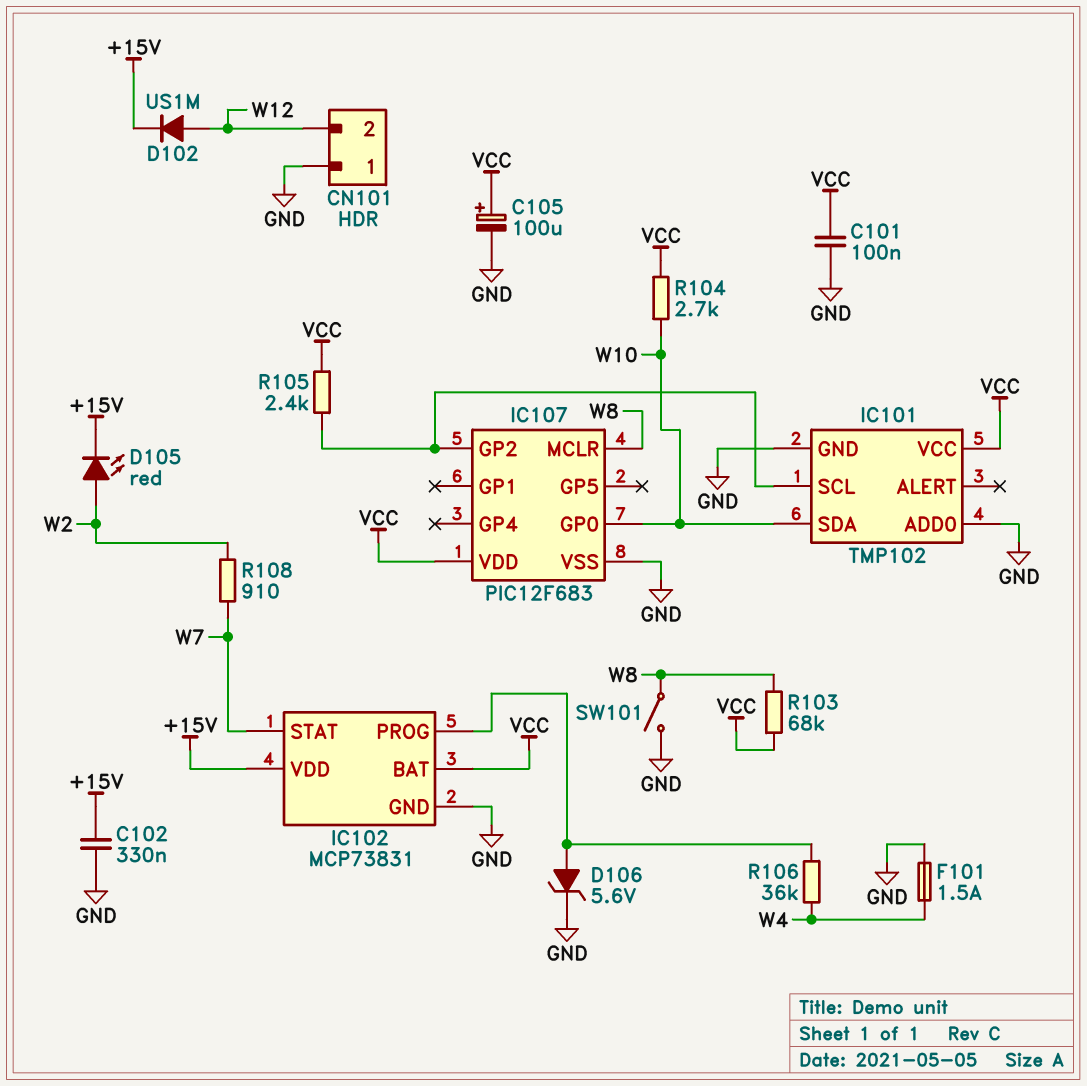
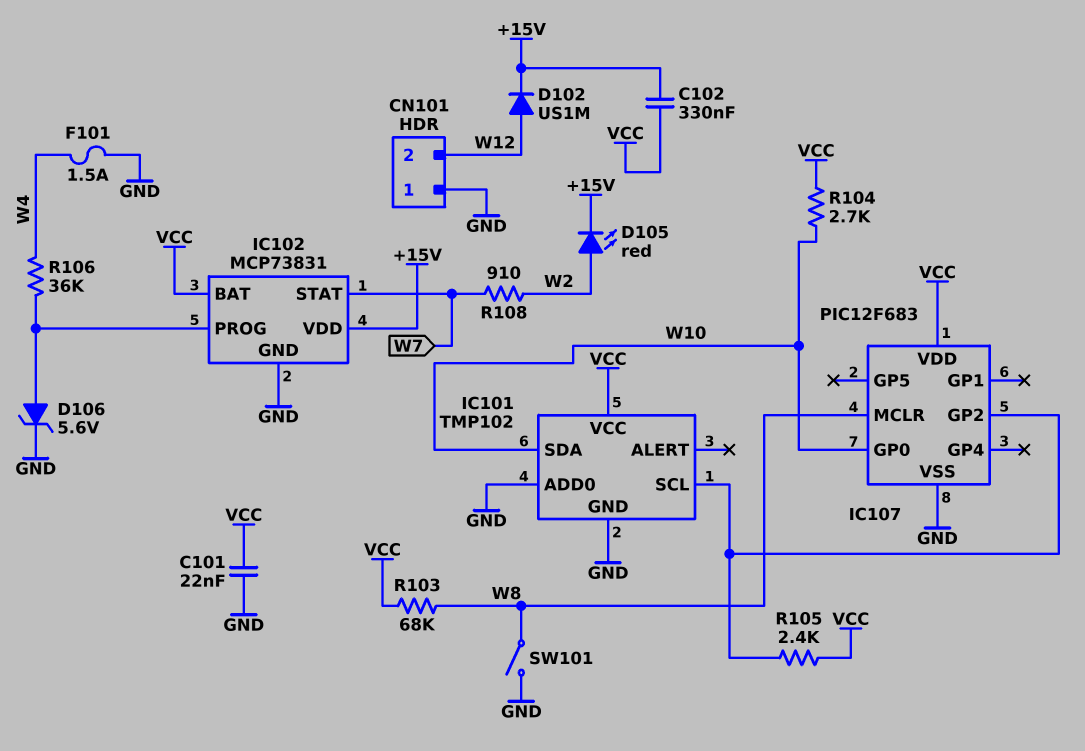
C101: 100nF (GND, VCC) -> 22nF (GND, VCC)
C102: 330nF (+15V, GND) -> 330nF (+15V, VCC)
C105: 100uF (plus VCC, minus GND) -> none

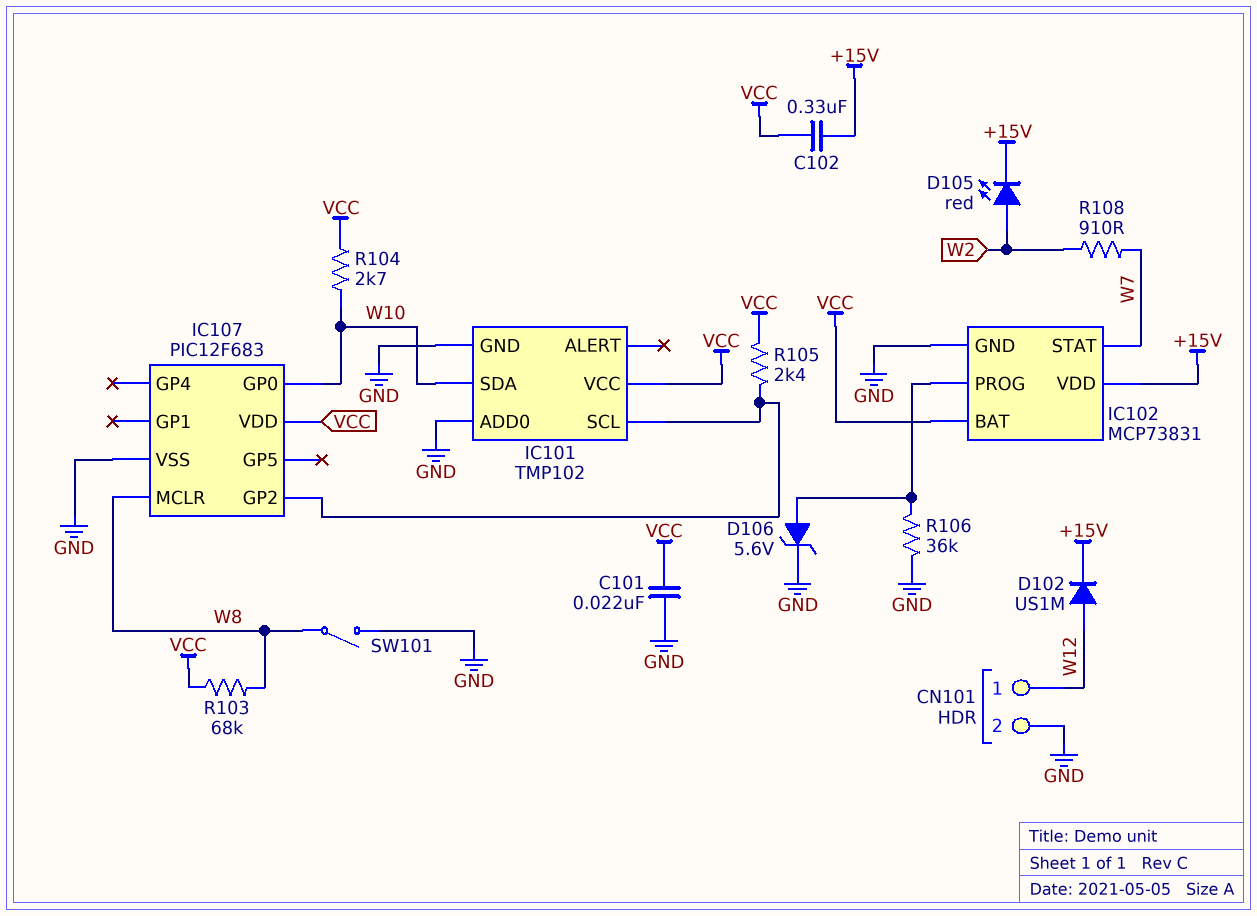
CN101 pin 1: GND -> W12
CN101 pin 2: W12 -> GND
F101: 1.5A (GND, W4) -> none
R106: 36k (IC102/PROG, W4) -> 36k (GND, IC102/PROG)

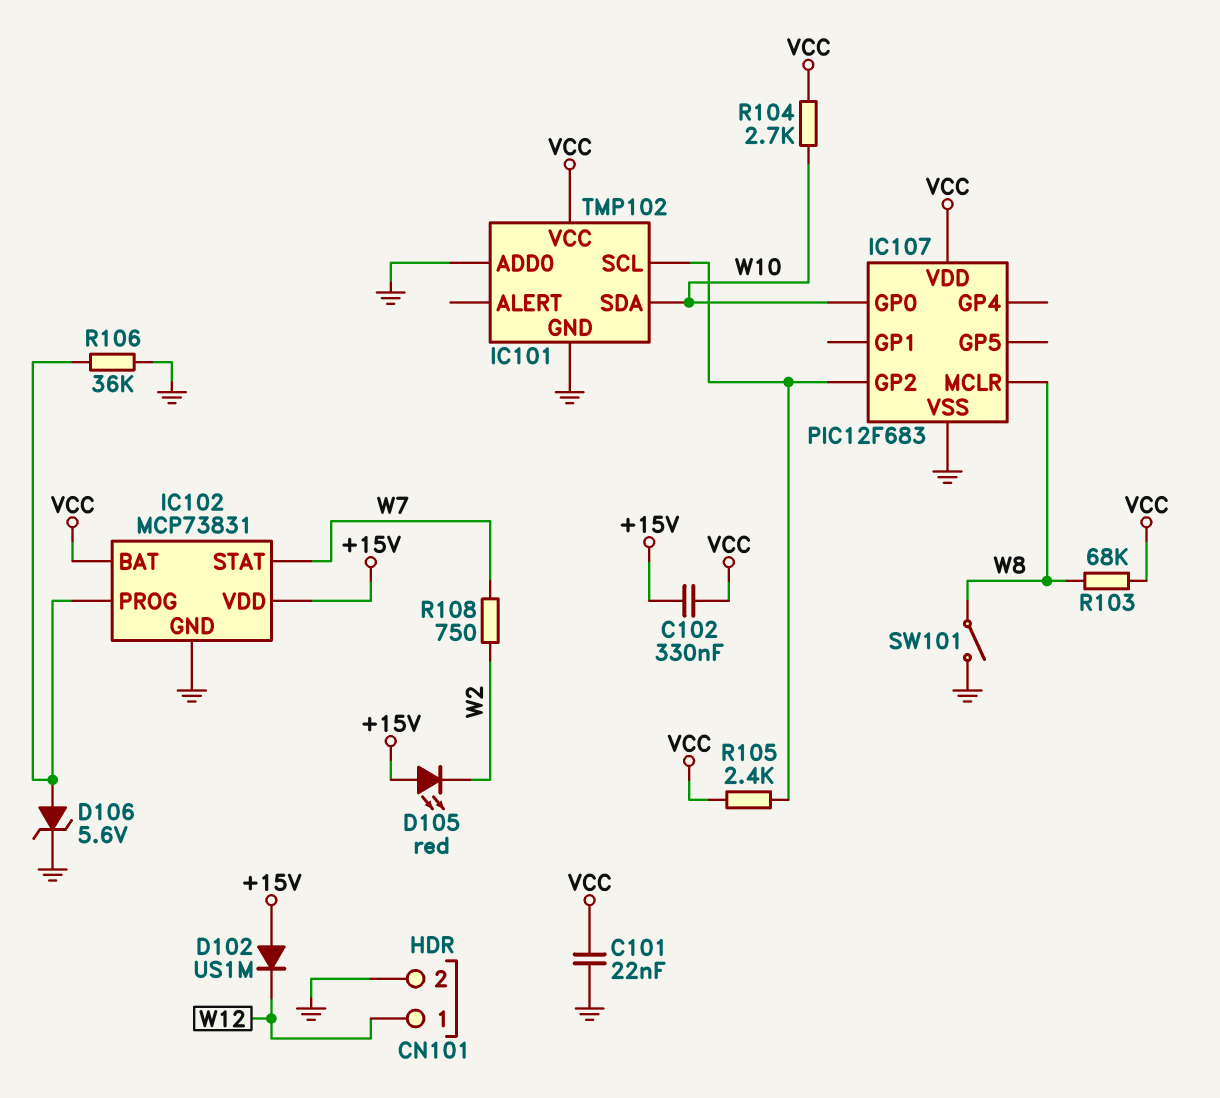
D102: diode US1M (A W12, K +15V) -> diode US1M (A +15V, K W12)
D105: LED red (A W2, K +15V) -> LED red (A +15V, K W2)
R108: 910 (W2, W7) -> 750 (W2, W7)

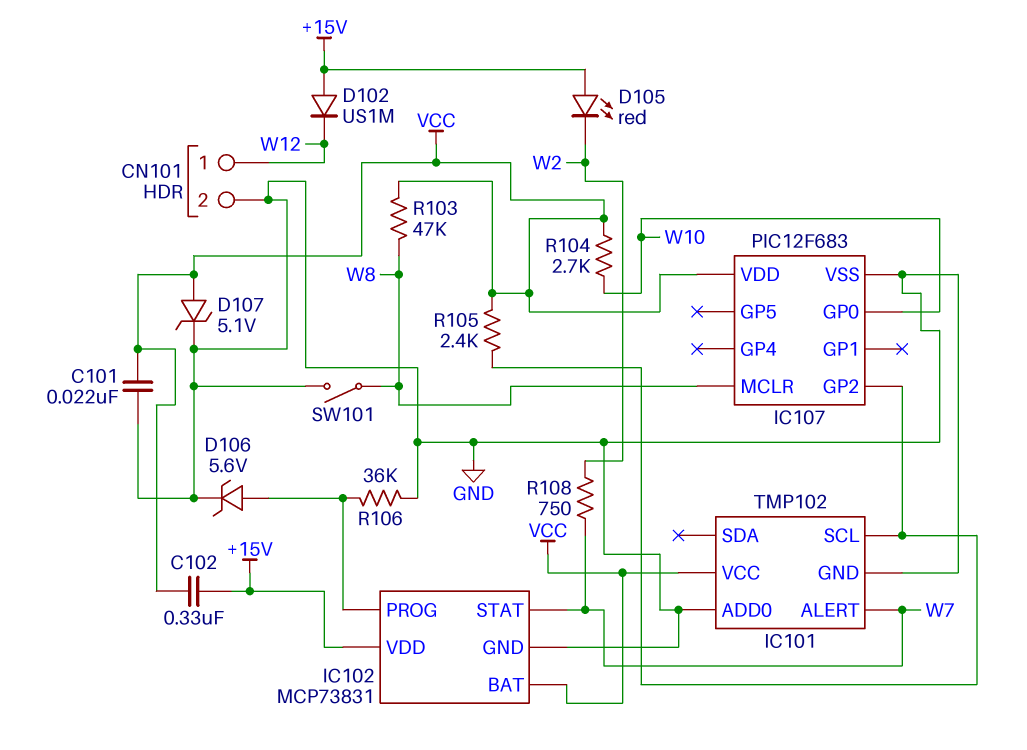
D107: none -> zener 5.1V (A VCC, K GND)
IC101 pin ALERT: none -> W7
IC101 pin SDA: W10 -> none
R103: 68k (VCC, W8) -> 47k (VCC, W8)

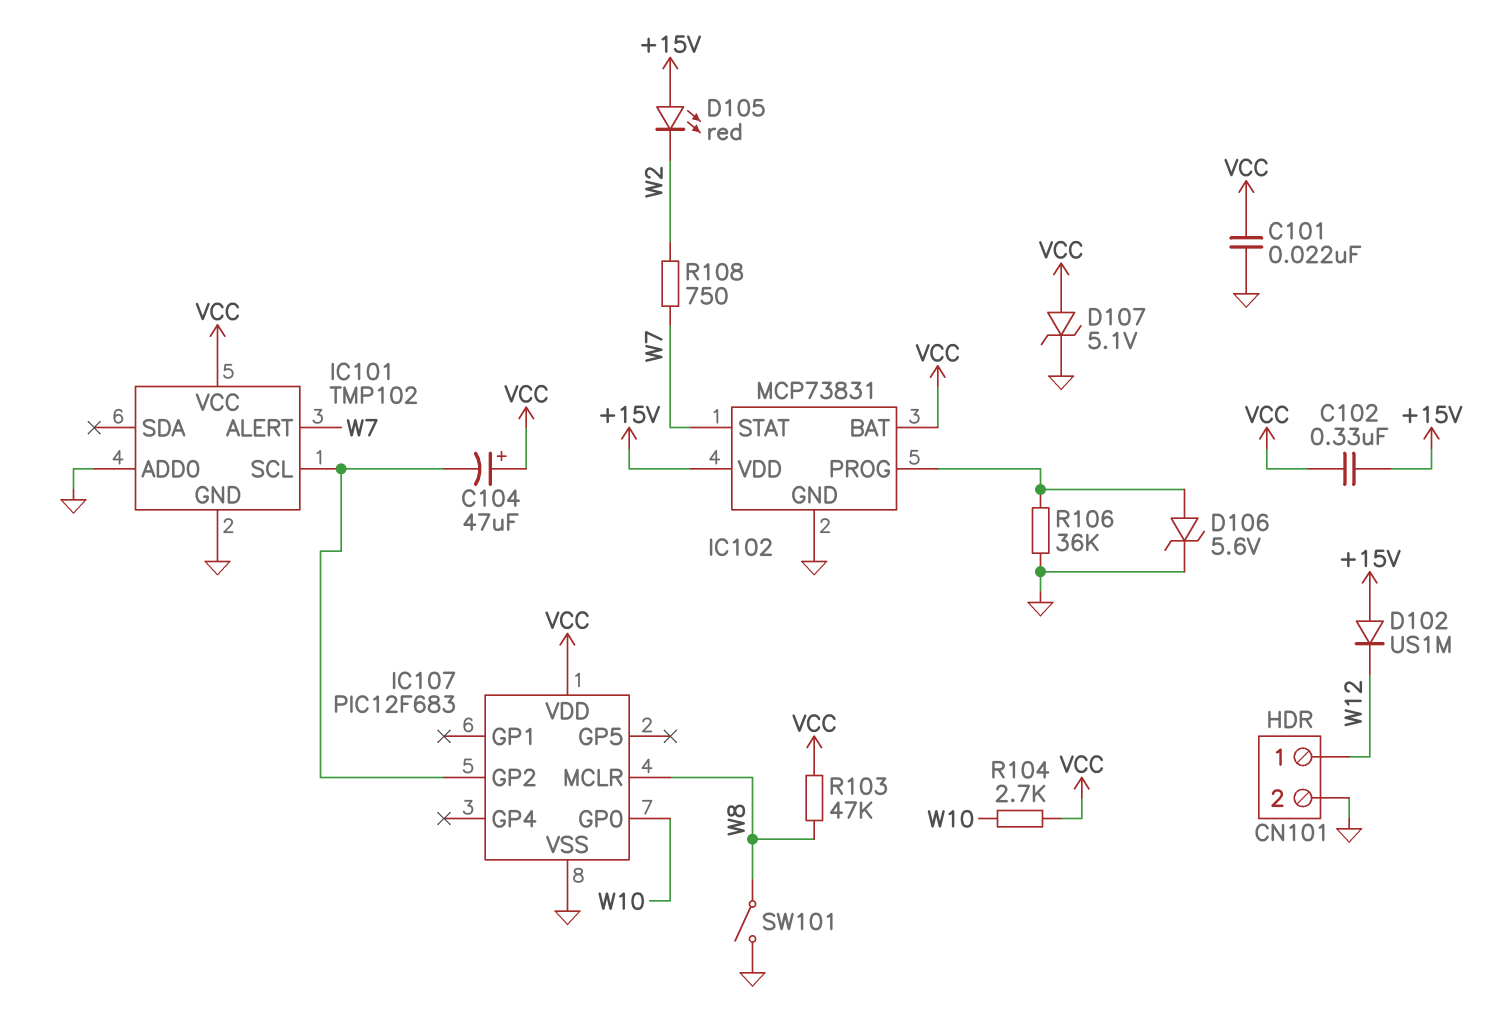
C104: none -> 47uF (plus VCC, minus IC101/SCL)
R105: 2.4k (IC101/SCL, VCC) -> none

